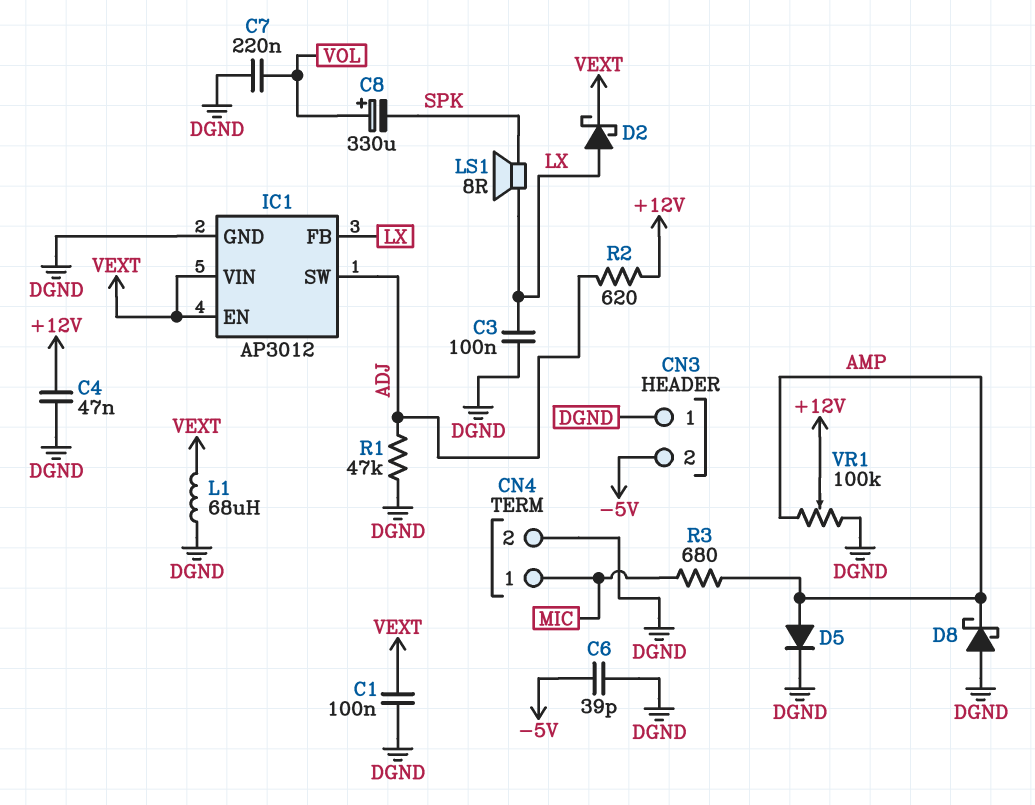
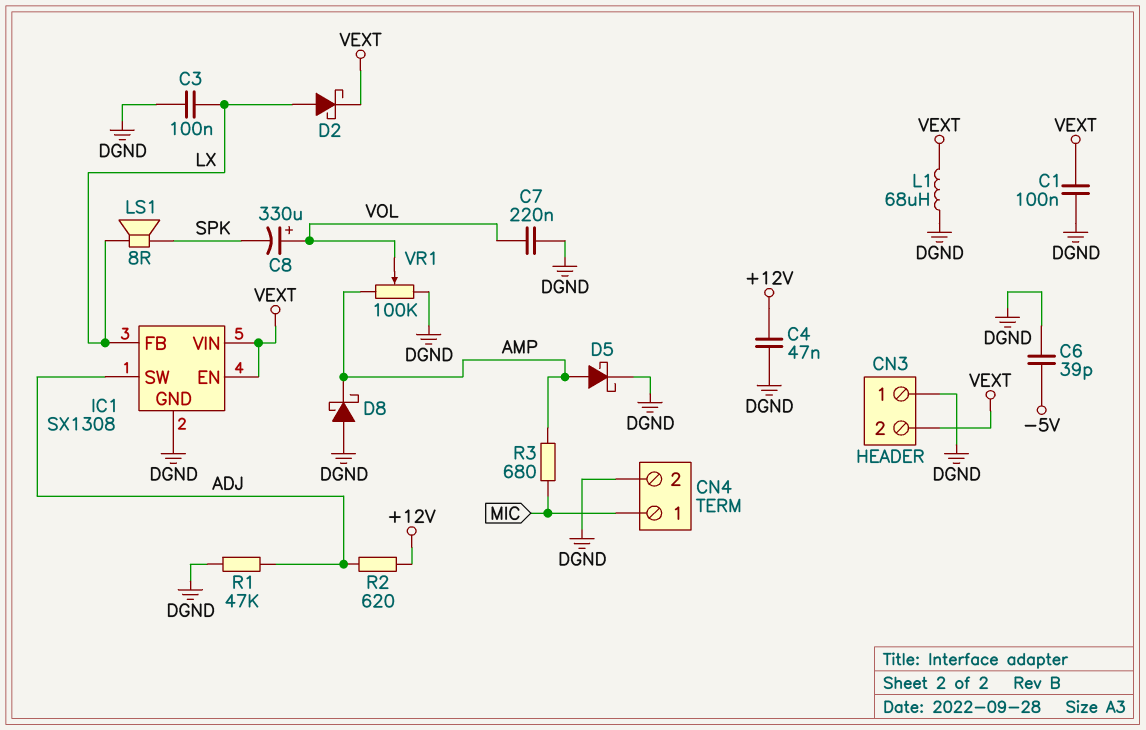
CN3 pin 2: -5V -> VEXT
D5: diode (A AMP, K DGND) -> schottky (A AMP, K DGND)
IC1: AP3012 -> SX1308
VR1: 100k (AMP, DGND, wiper +12V) -> 100k (AMP, DGND, wiper VOL)

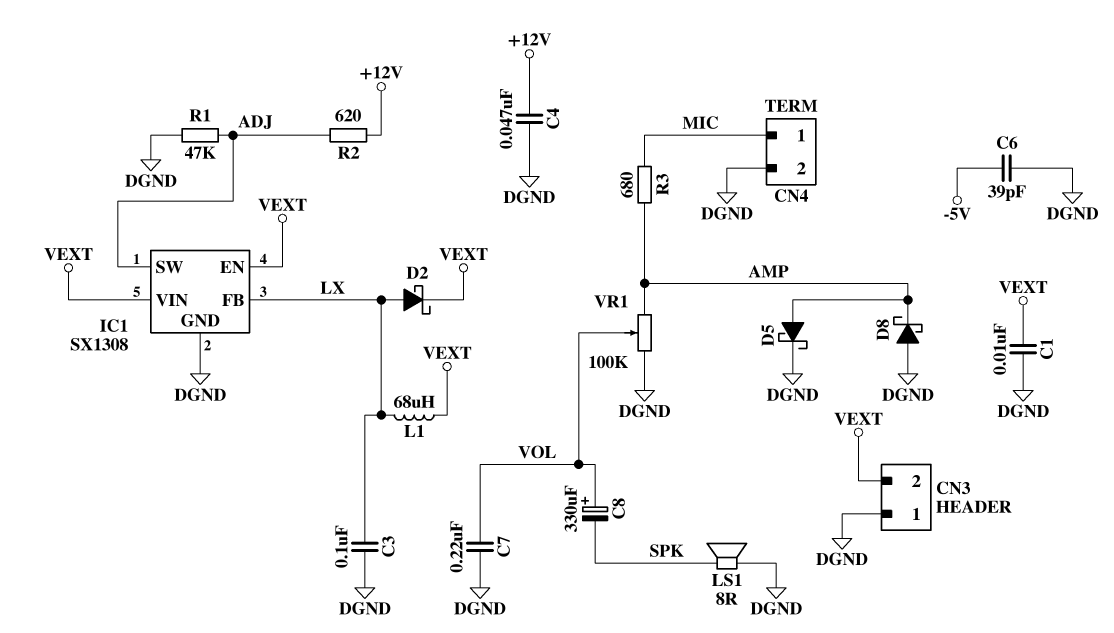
C1: 100nF (DGND, VEXT) -> 10nF (DGND, VEXT)
L1: 68uH (DGND, VEXT) -> 68uH (LX, VEXT)
LS1: speaker 8R (LX, SPK) -> speaker 8R (DGND, SPK)

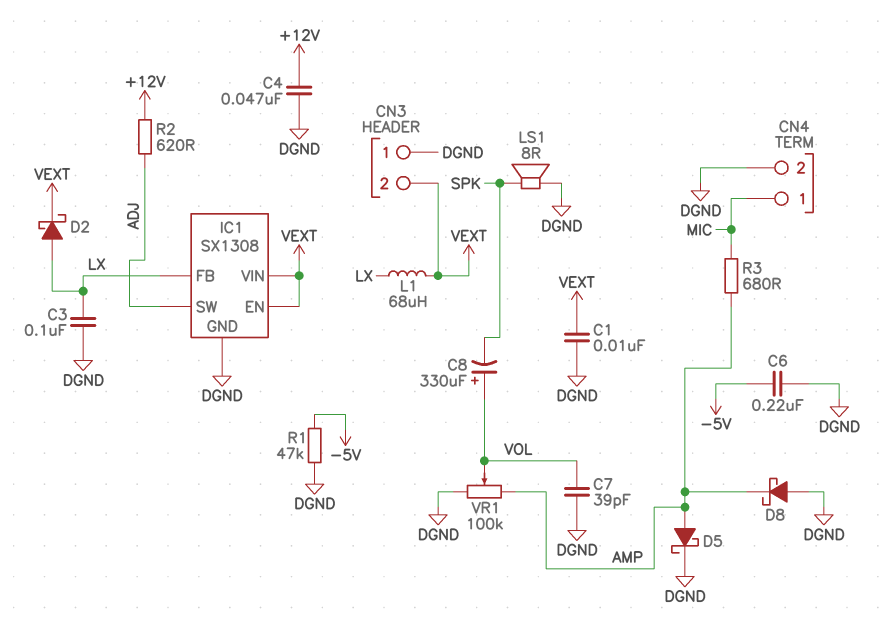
C6: 39pF (-5V, DGND) -> 220nF (-5V, DGND)
C7: 220nF (DGND, VOL) -> 39pF (DGND, VOL)
R1: 47k (ADJ, DGND) -> 47k (-5V, DGND)

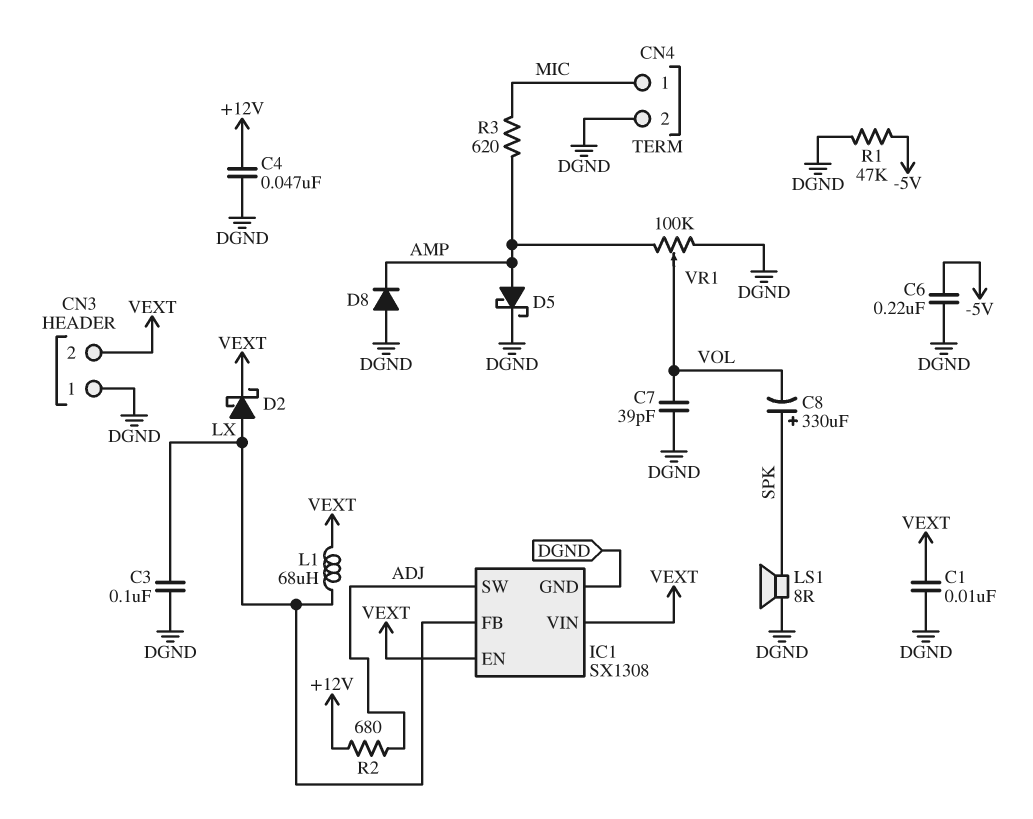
C8: 330uF (plus VOL, minus SPK) -> 330uF (plus SPK, minus VOL)
D8: schottky (A DGND, K AMP) -> diode (A DGND, K AMP)
R2: 620 (+12V, ADJ) -> 680 (+12V, ADJ)
R3: 680 (AMP, MIC) -> 620 (AMP, MIC)

